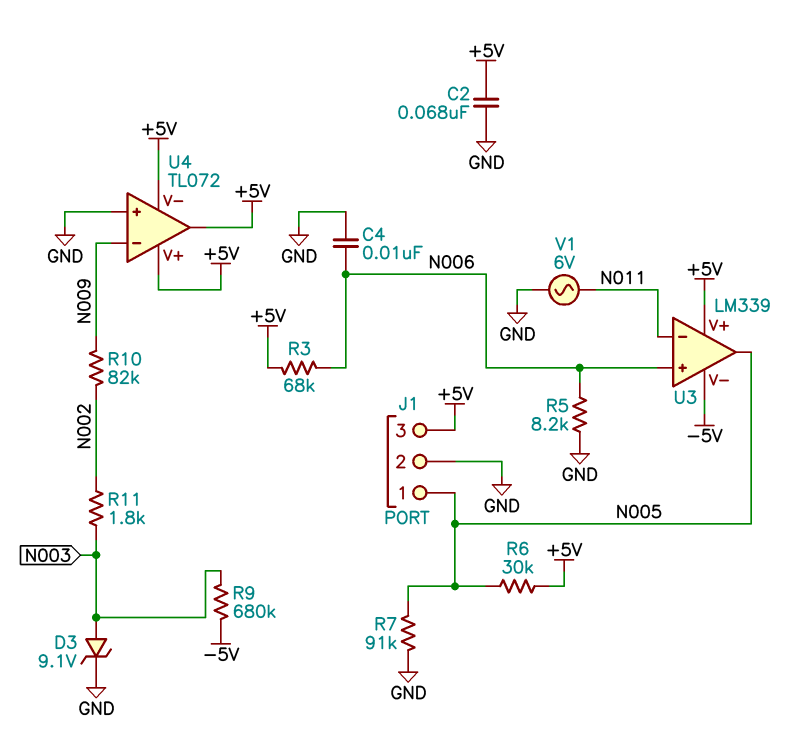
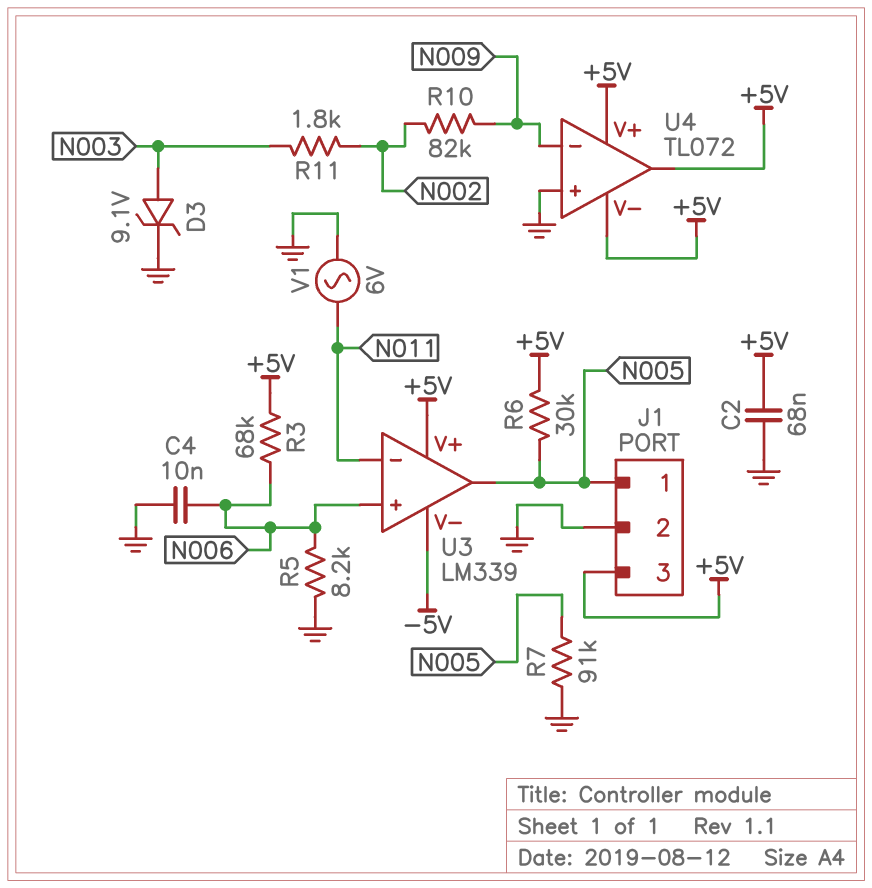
R9: 680k (-5V, N003) -> none

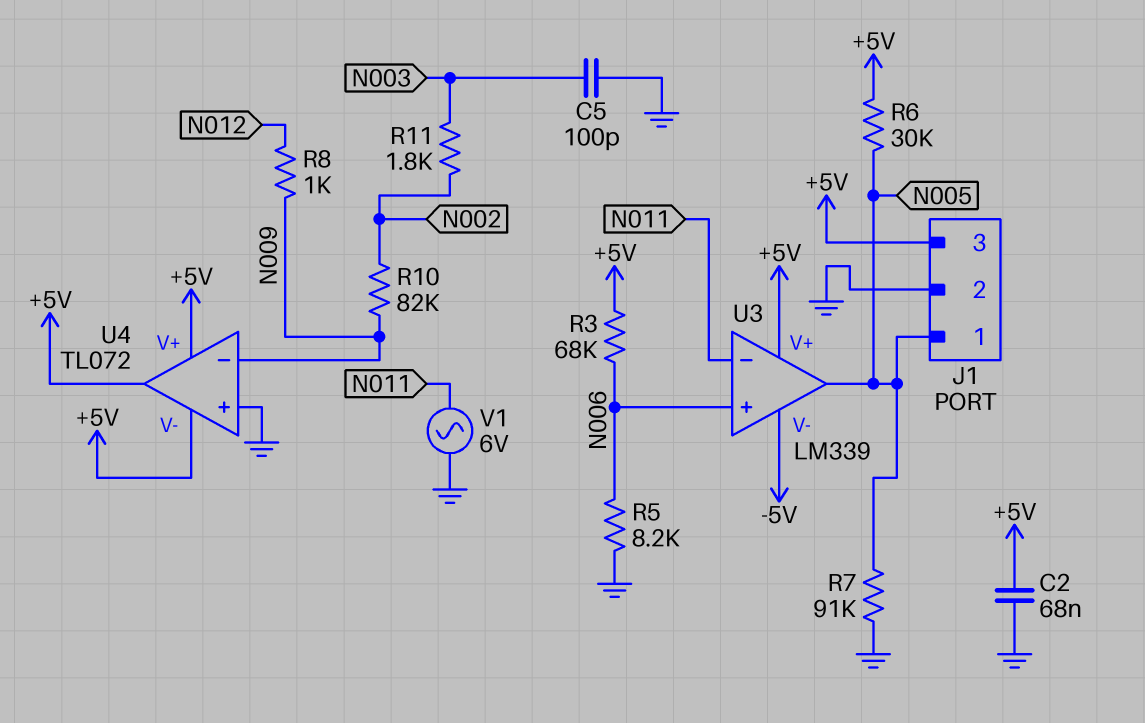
C4: 10nF (GND, N006) -> none
C5: none -> 100pF (GND, N003)
D3: zener 9.1V (A N003, K GND) -> none
R8: none -> 1k (N009, N012)

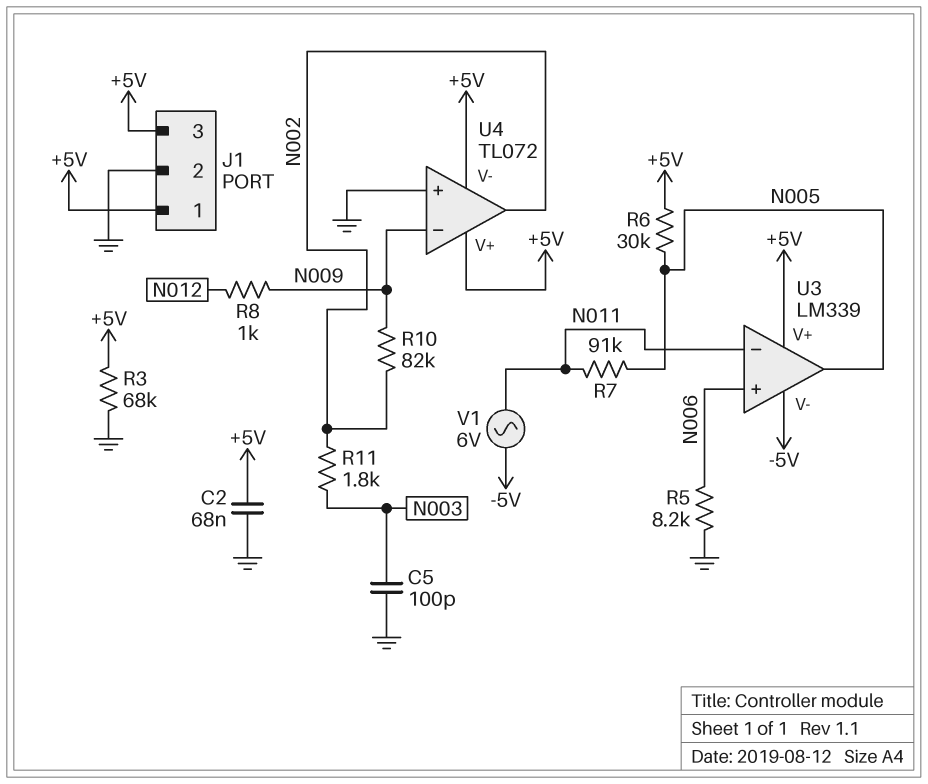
J1 pin 1: N005 -> +5V
R3: 68k (+5V, N006) -> 68k (+5V, GND)
R7: 91k (GND, N005) -> 91k (N005, N011)
U4 pin out: +5V -> N002
V1: AC 6V (GND, N011) -> AC 6V (-5V, N011)

